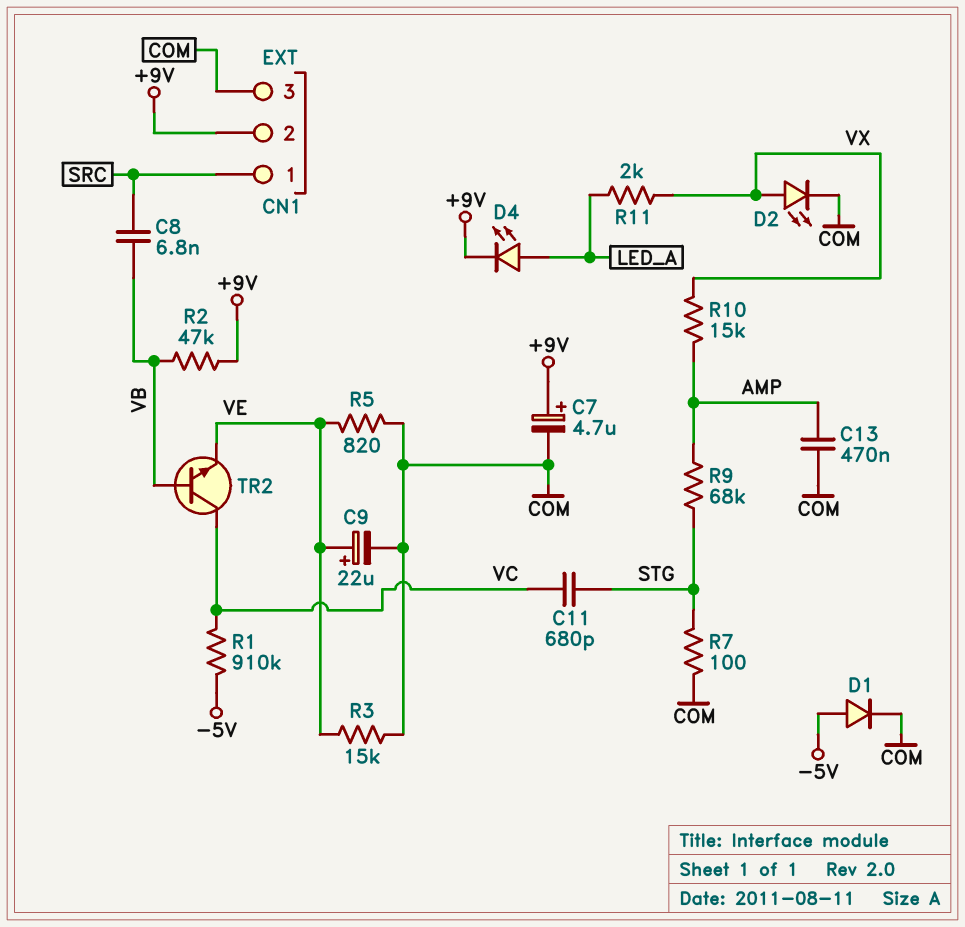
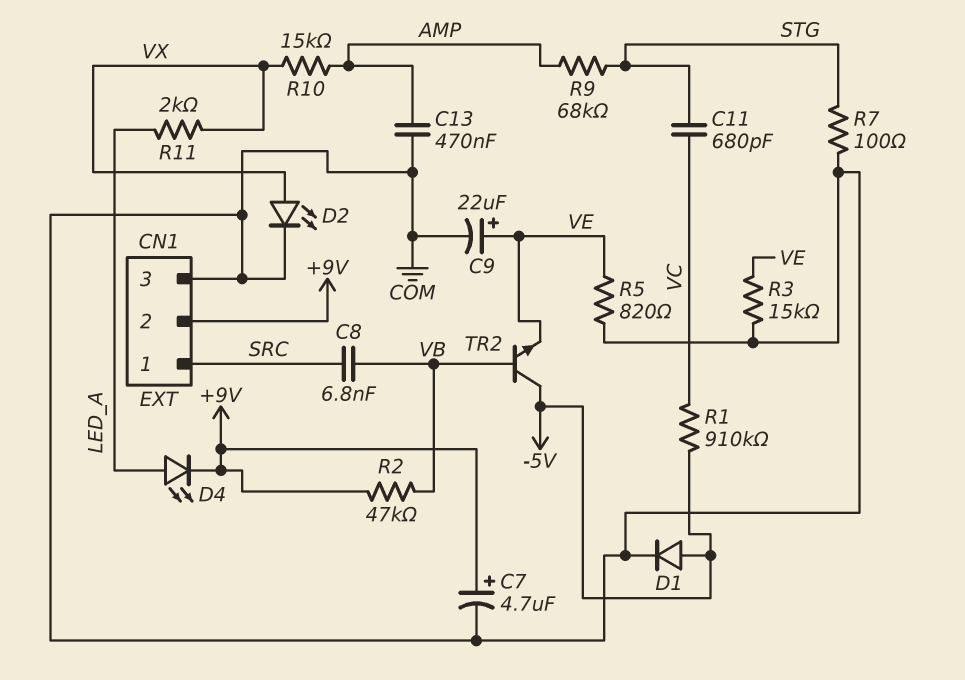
TR2: NPN (B VB, C VC, E VE) -> NPN (B VB, C -5V, E VE)

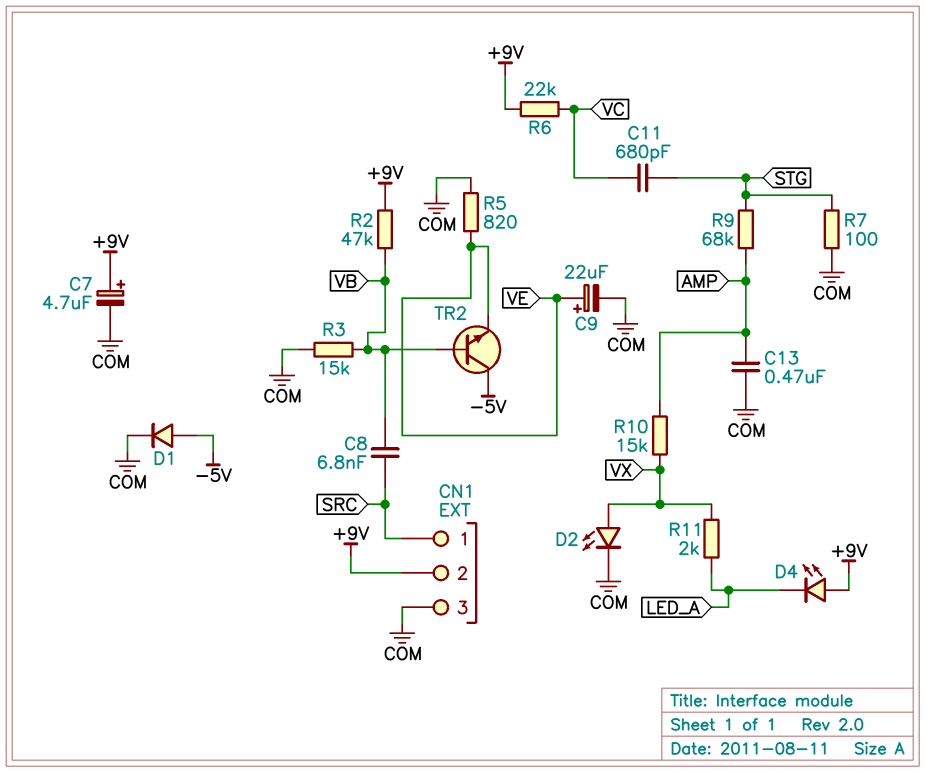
D4: LED (A LED_A, K +9V) -> LED (A +9V, K LED_A)
R1: 910k (-5V, VC) -> none
R3: 15k (COM, VE) -> 15k (COM, VB)
R6: none -> 22k (+9V, VC)

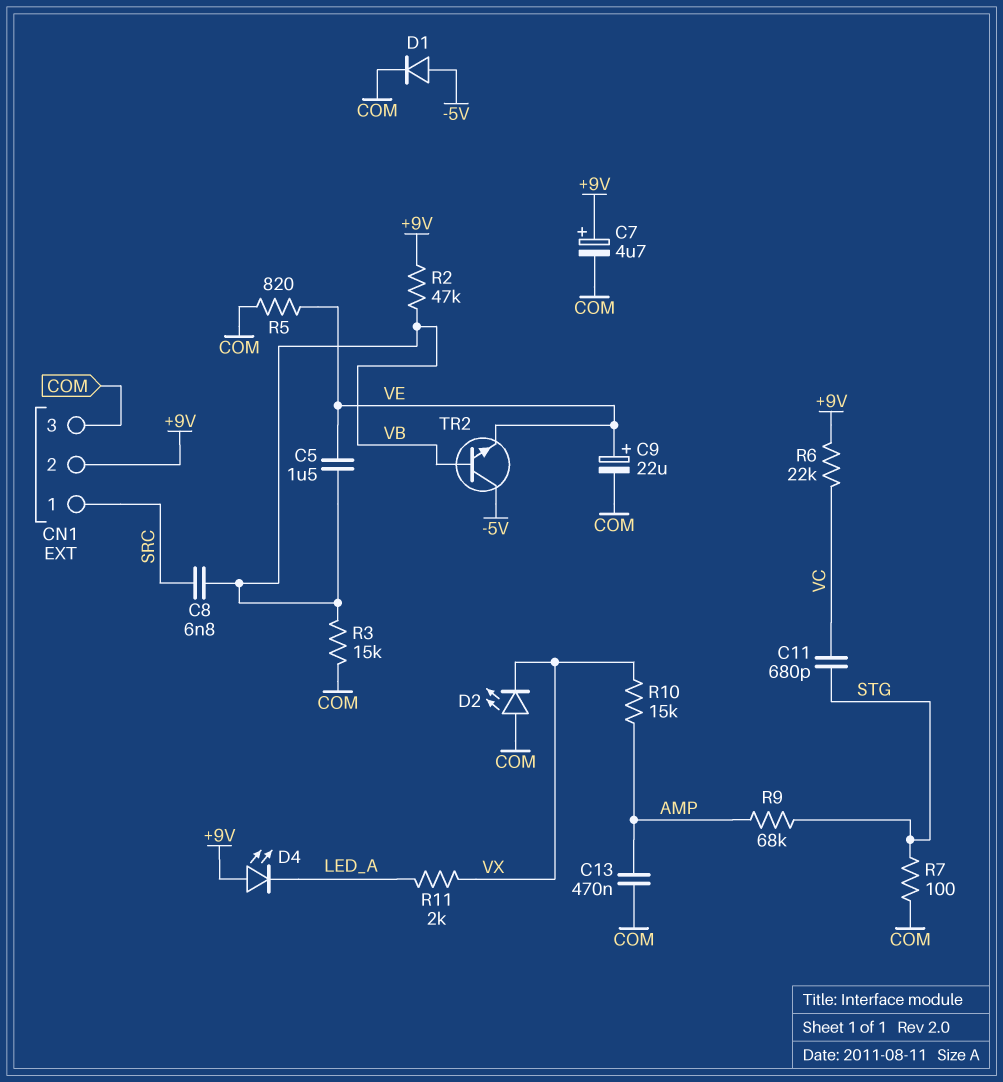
C5: none -> 1.5uF (VB, VE)
D2: LED (A VX, K COM) -> LED (A COM, K VX)

